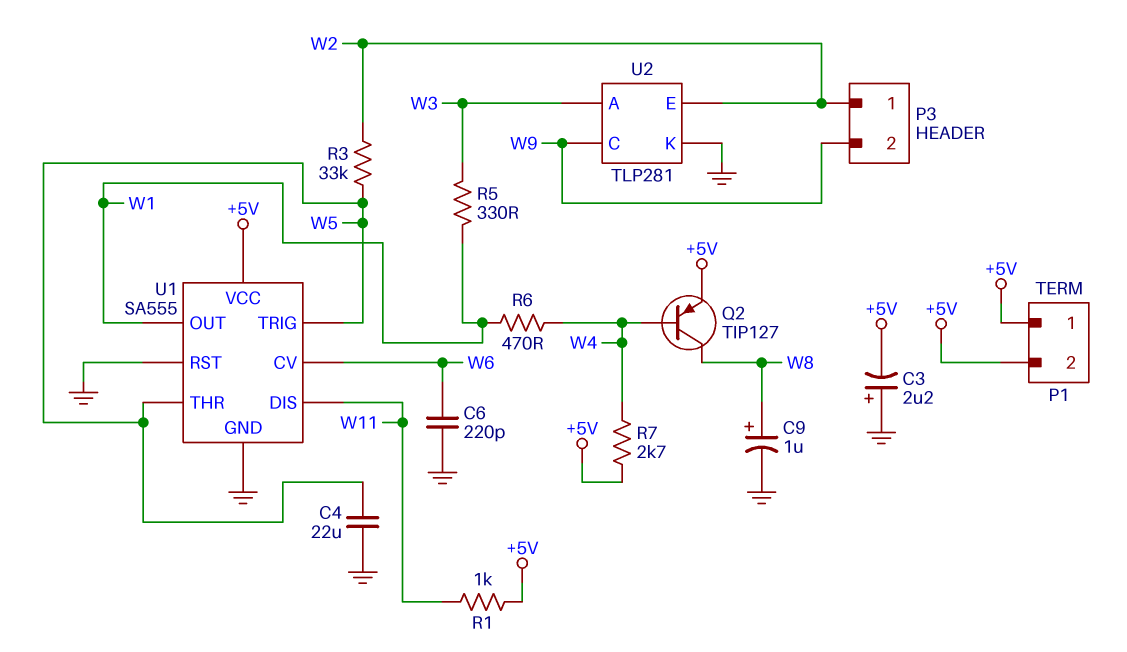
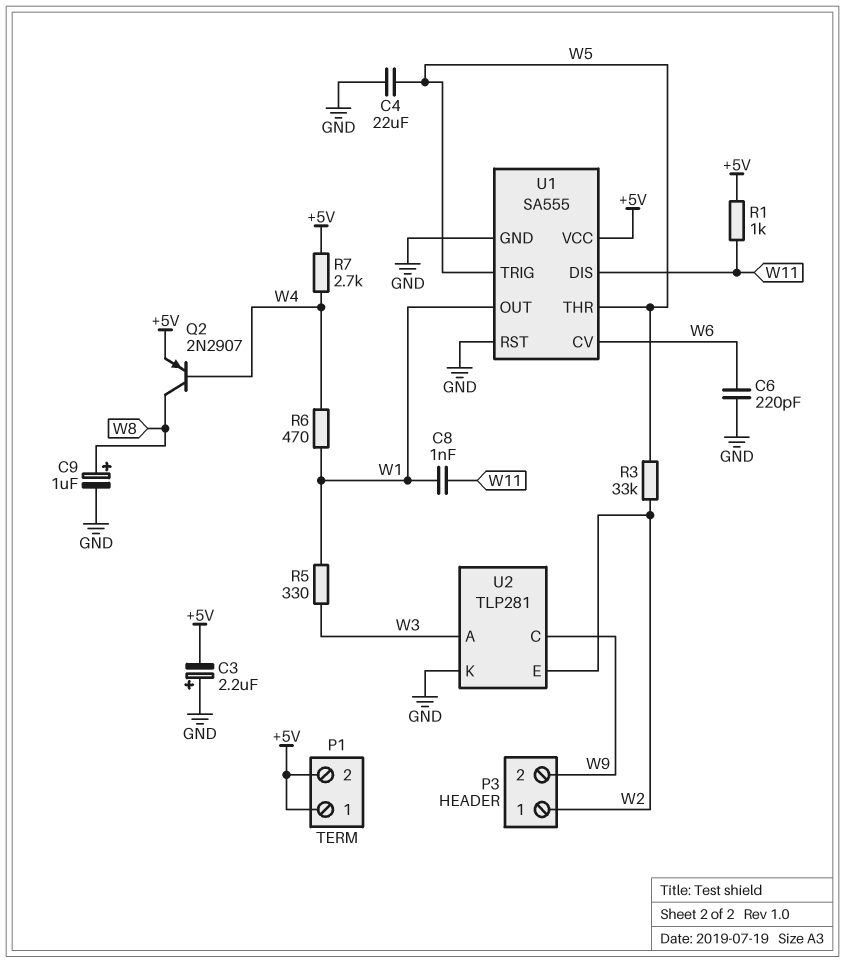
C8: none -> 1nF (W1, W11)
Q2: PNP TIP127 (B W4, C W8, E +5V) -> PNP 2N2907 (B W4, C W8, E +5V)

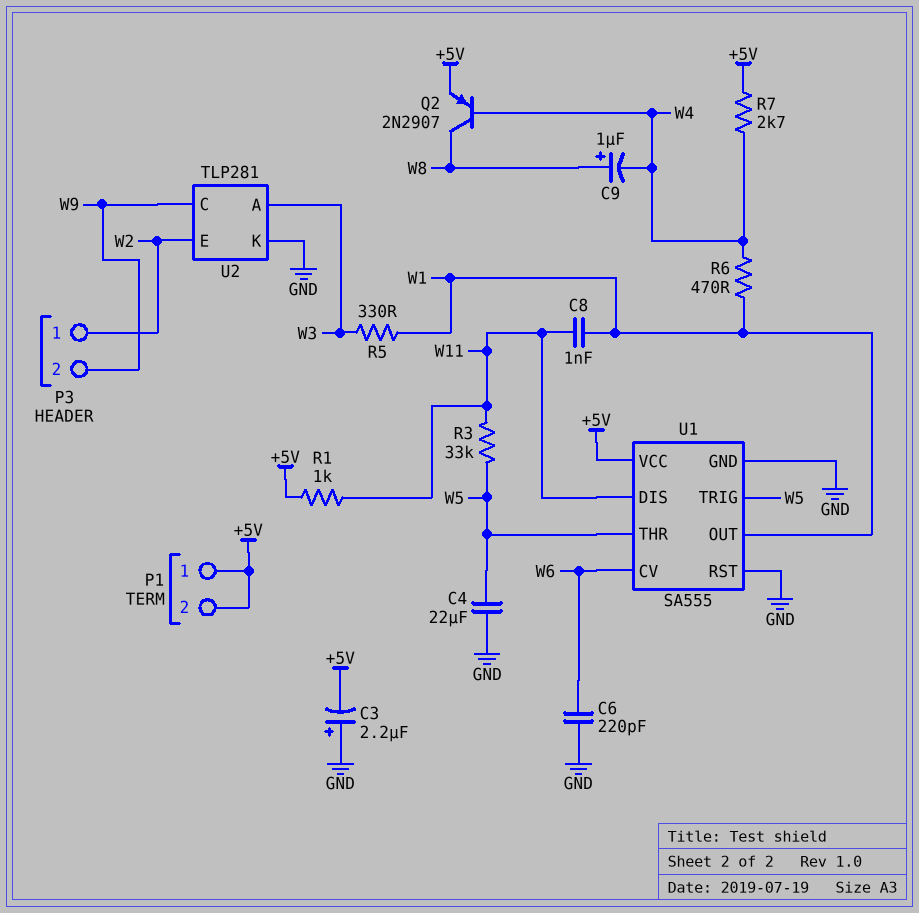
C9: 1uF (plus W8, minus GND) -> 1uF (plus W8, minus W4)
R3: 33k (W2, W5) -> 33k (W5, W11)

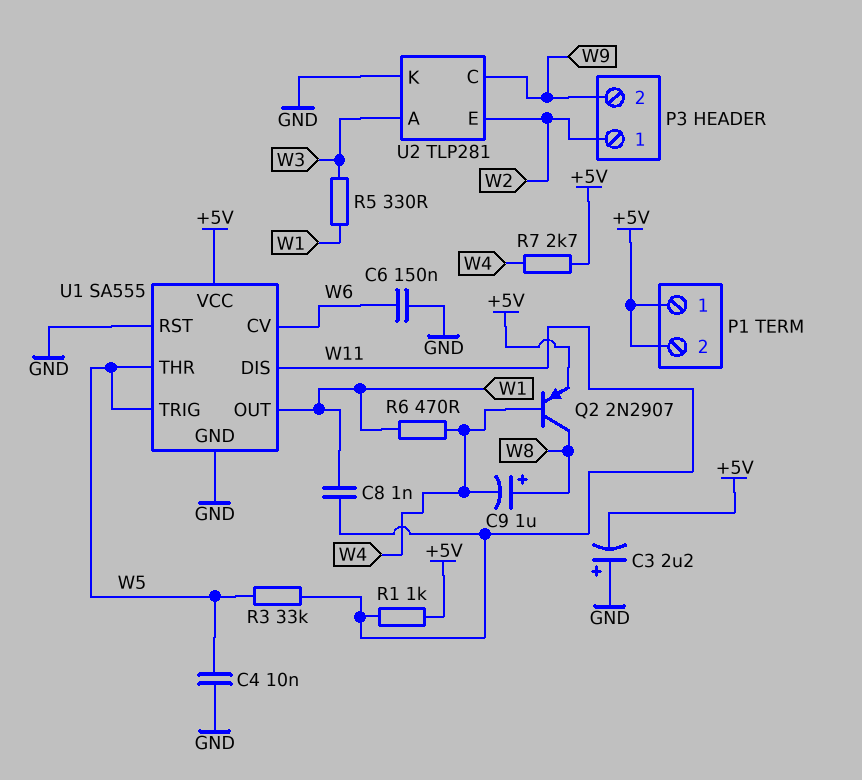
C4: 22uF (GND, W5) -> 10nF (GND, W5)
C6: 220pF (GND, W6) -> 150nF (GND, W6)

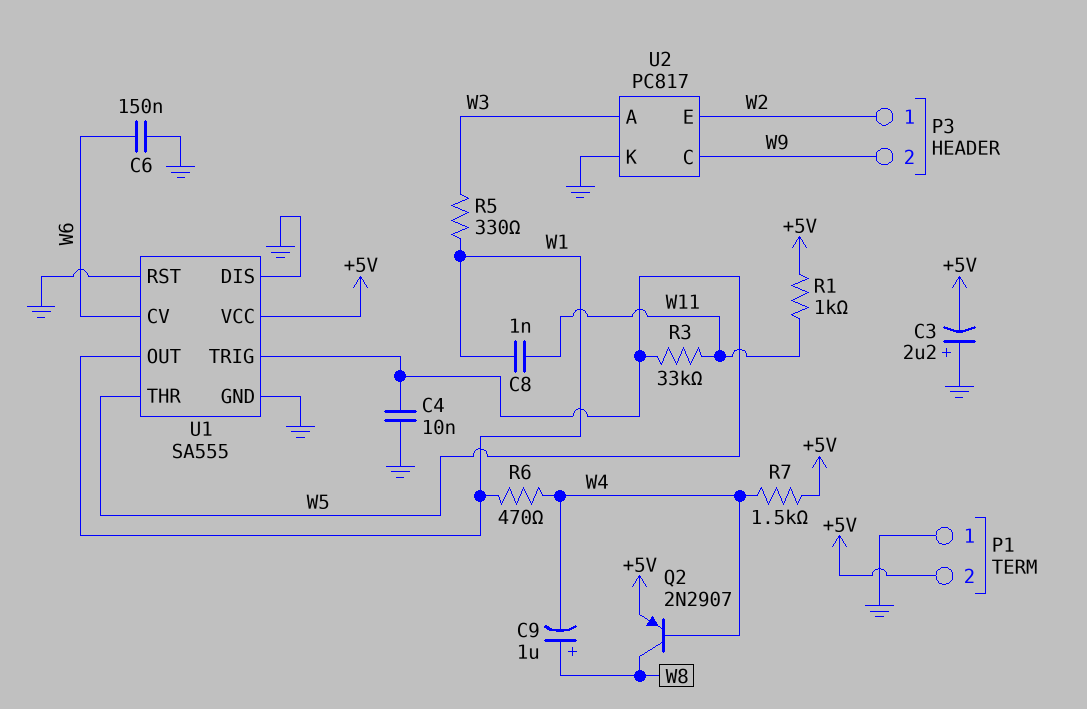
P1 pin 1: +5V -> GND
R7: 2.7k (+5V, W4) -> 1.5k (+5V, W4)
U1 pin DIS: W11 -> GND
U2: TLP281 -> PC817

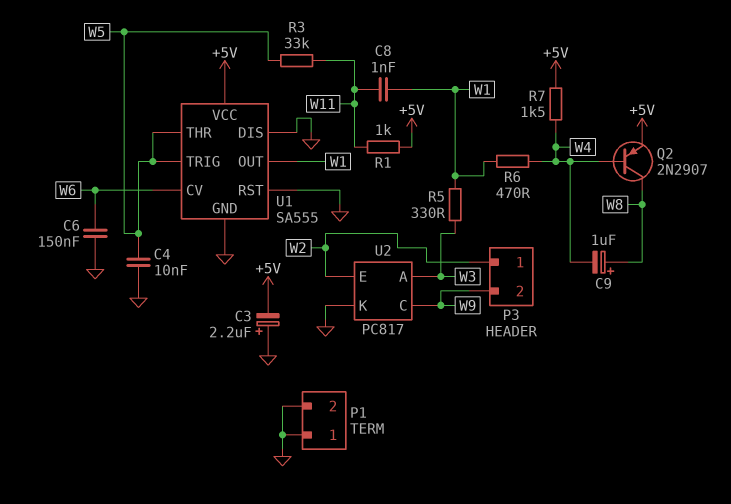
P1 pin 2: +5V -> GND

